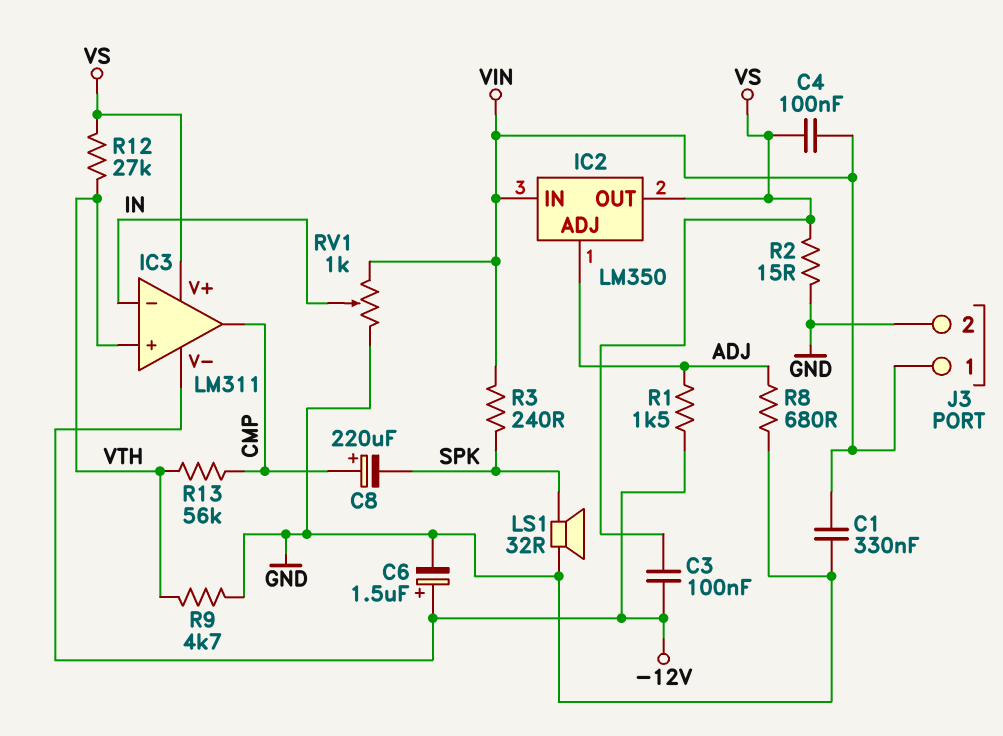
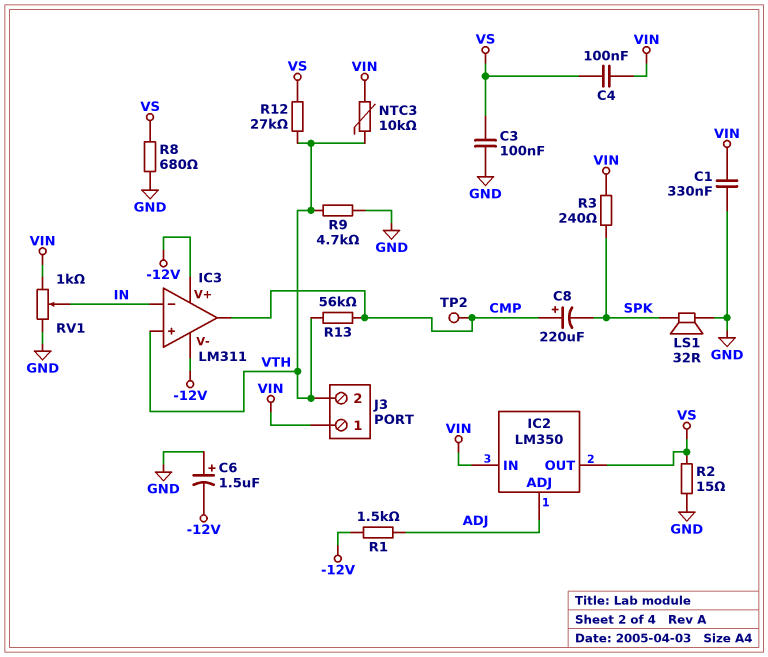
C3: 100nF (-12V, VS) -> 100nF (GND, VS)
C6: 1.5uF (plus -12V, minus GND) -> 1.5uF (plus GND, minus -12V)
IC3 pin V+: VS -> -12V
J3 pin 2: GND -> VTH
NTC3: none -> 10k (VIN, VTH)
R8: 680 (ADJ, GND) -> 680 (GND, VS)
TP2: none -> test point (CMP)

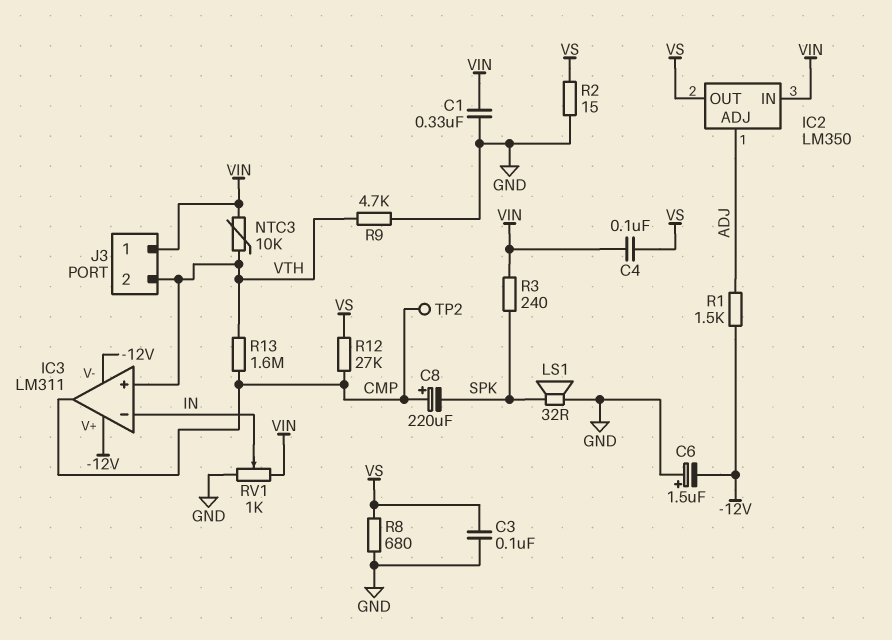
R12: 27k (VS, VTH) -> 27k (CMP, VS)
R13: 56k (CMP, VTH) -> 1.6M (CMP, VTH)

